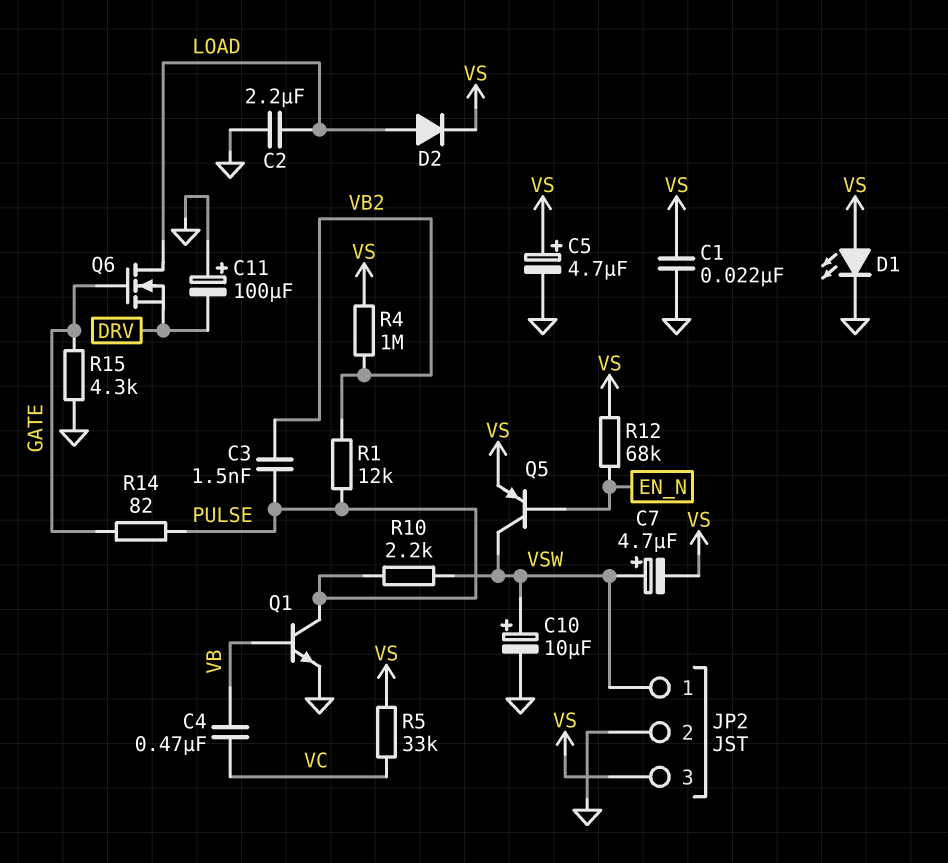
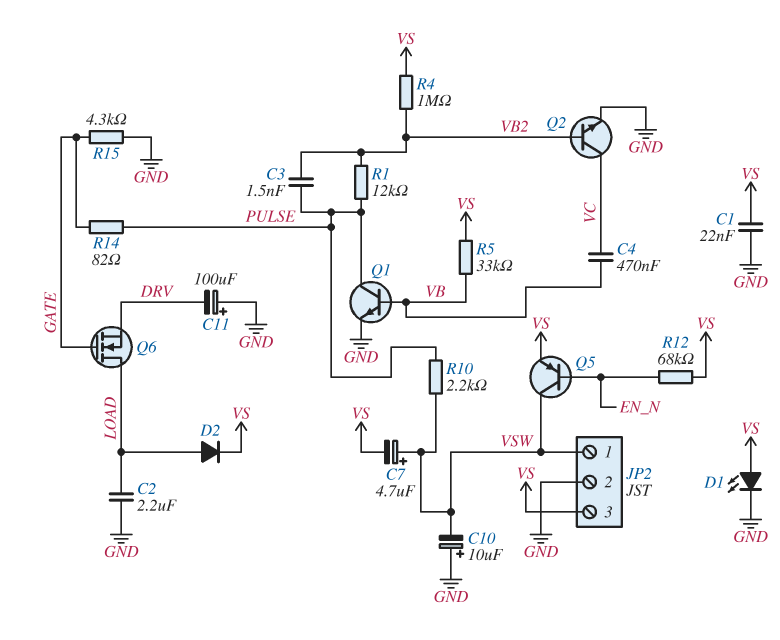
C5: 4.7uF (plus VS, minus GND) -> none
C10: 10uF (plus VSW, minus GND) -> 10uF (plus GND, minus VSW)
Q2: none -> NPN (B VB2, C VC, E GND)
R5: 33k (VC, VS) -> 33k (VB, VS)

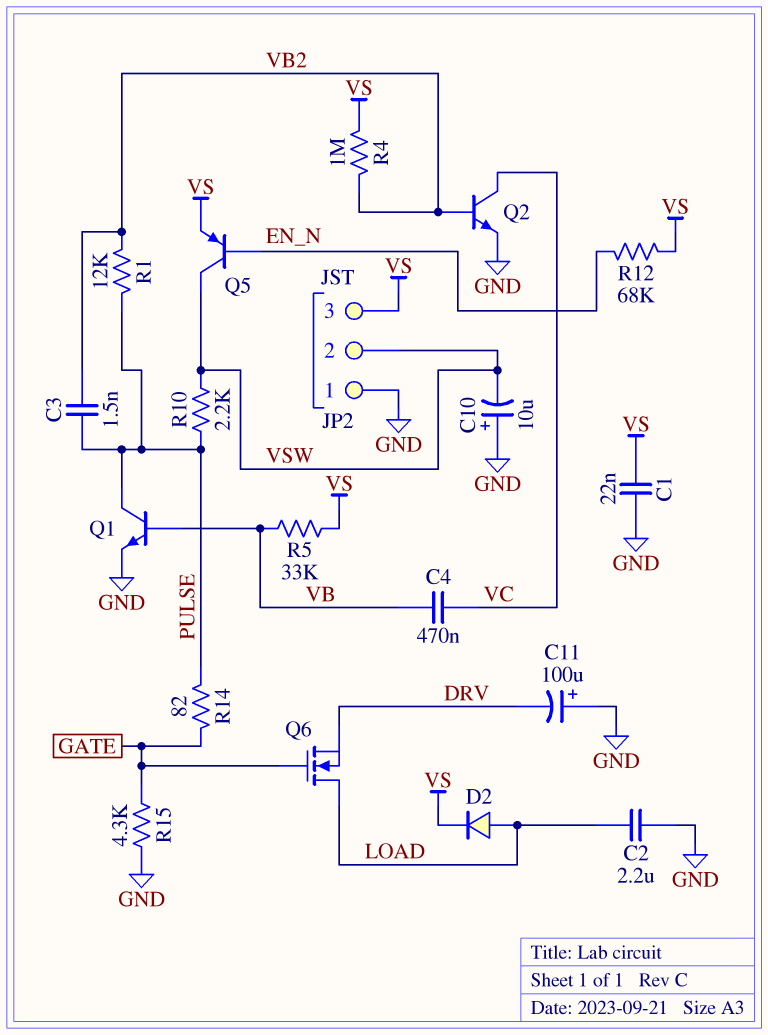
C7: 4.7uF (plus VSW, minus VS) -> none
D1: LED (A VS, K GND) -> none
JP2 pin 1: VSW -> GND
JP2 pin 2: GND -> VSW

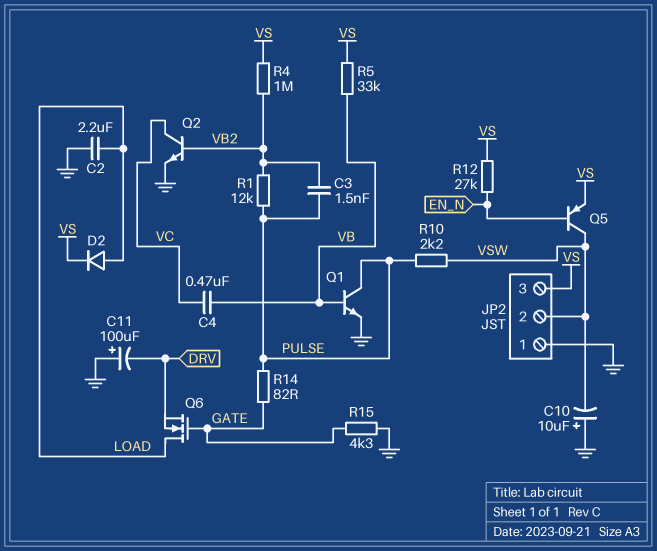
C1: 22nF (GND, VS) -> none
R12: 68k (EN_N, VS) -> 27k (EN_N, VS)

